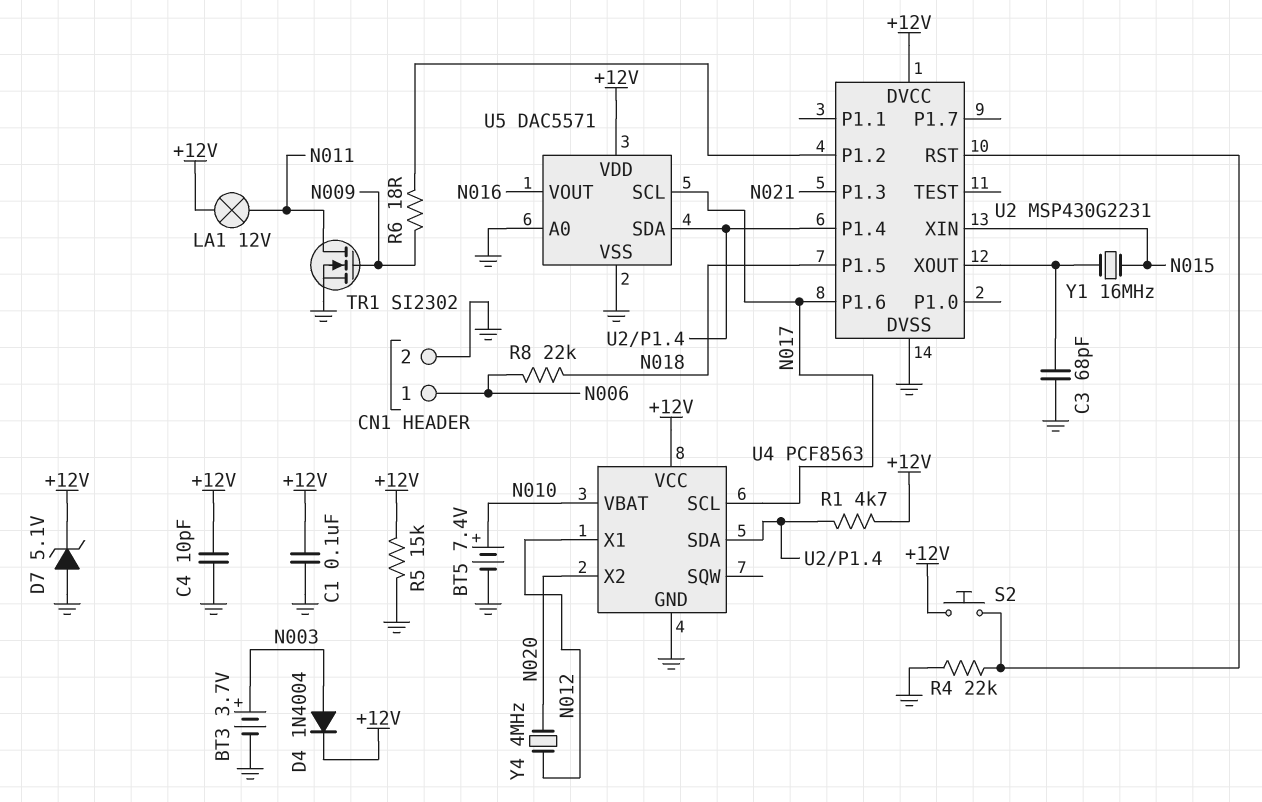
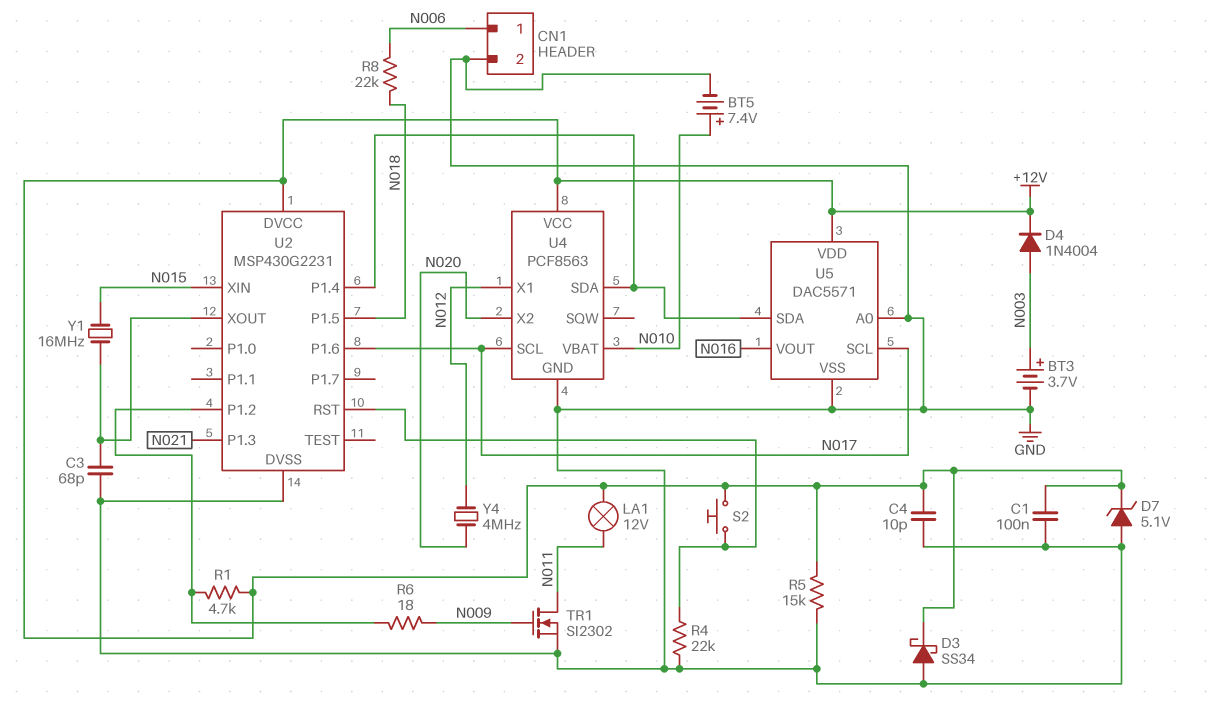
D3: none -> schottky SS34 (A GND, K +12V)
R1: 4.7k (+12V, U2/P1.4) -> 4.7k (+12V, U2/P1.2)

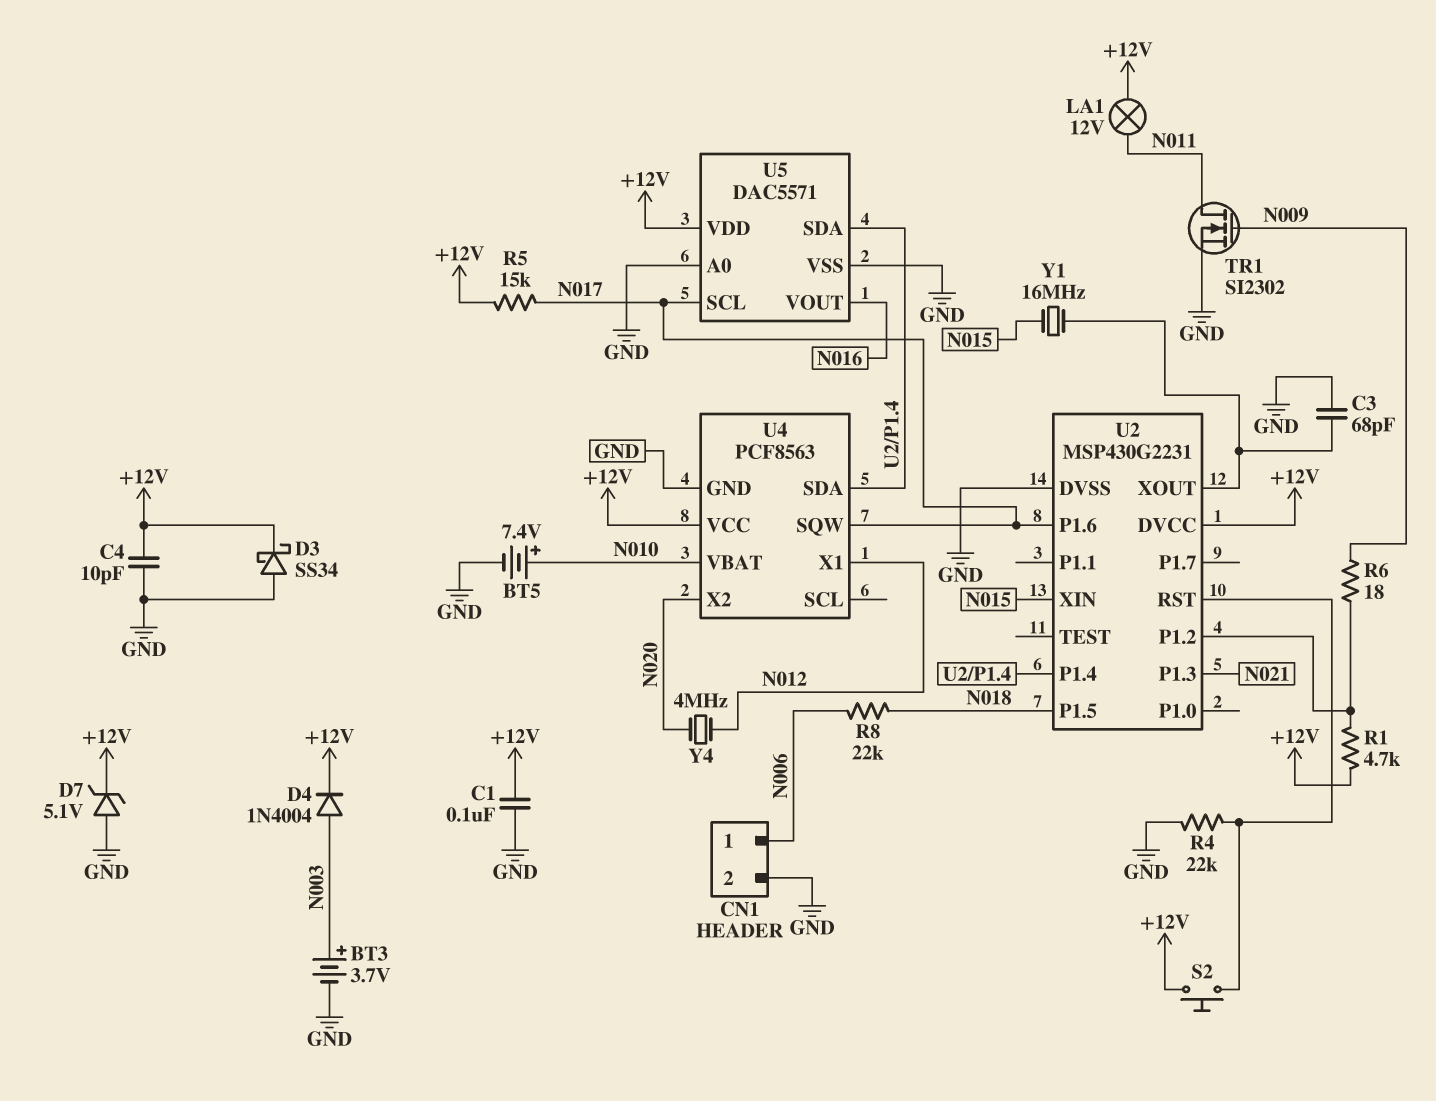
R5: 15k (+12V, GND) -> 15k (+12V, N017)
U4 pin SCL: N017 -> none
U4 pin SQW: none -> N017

